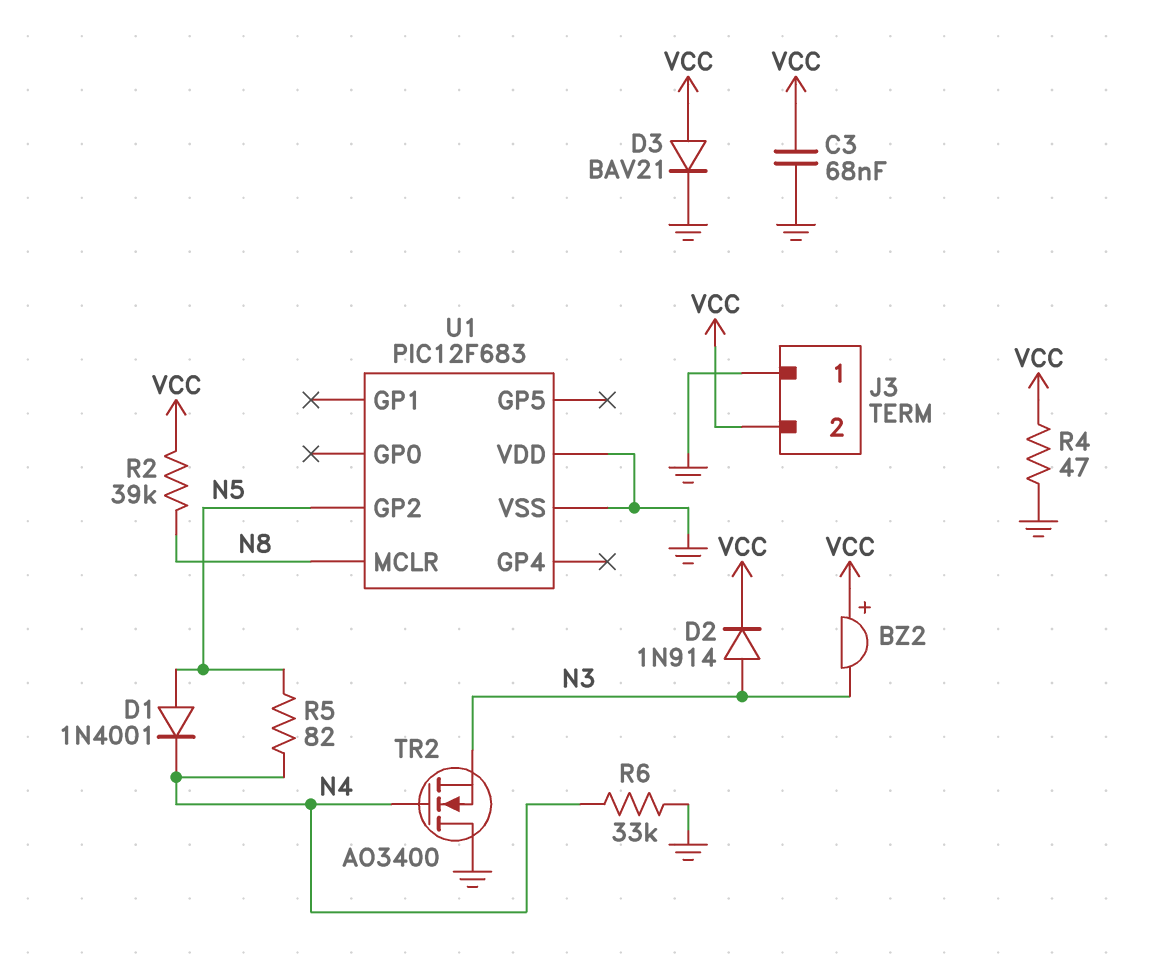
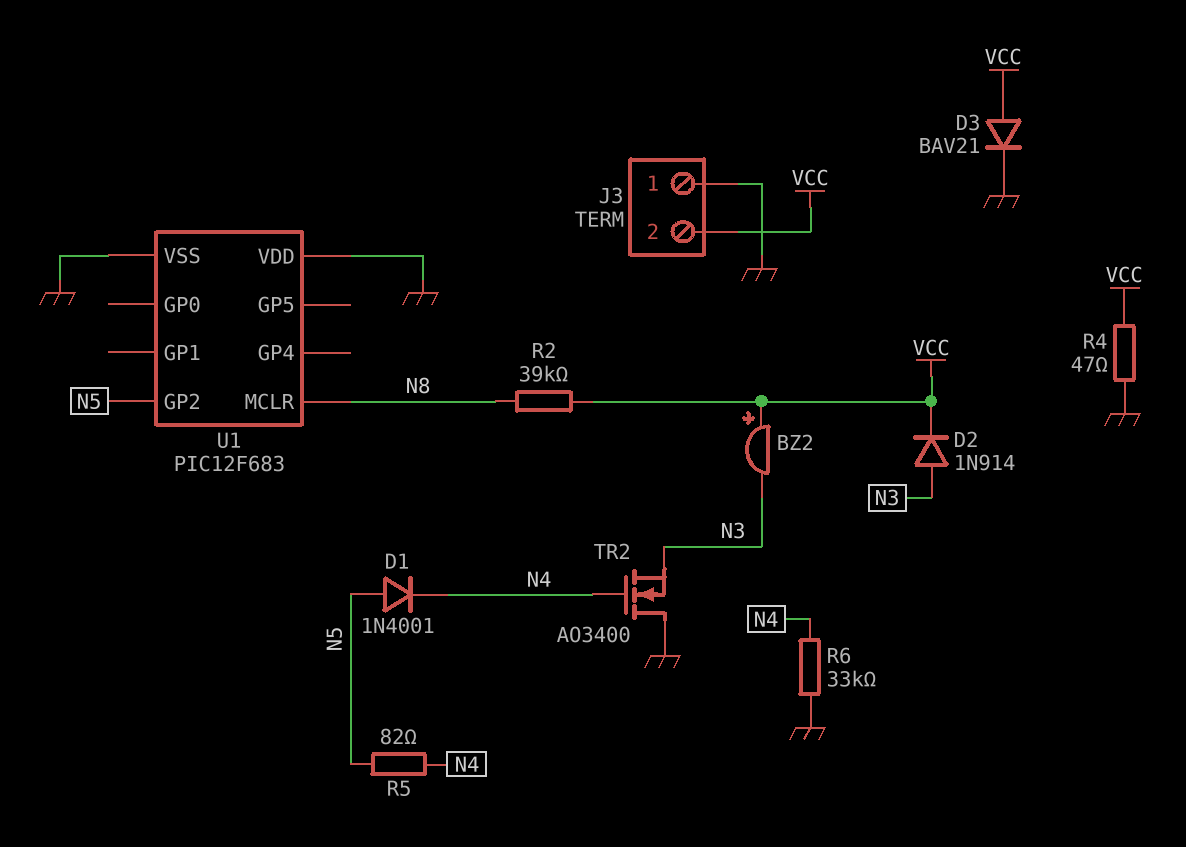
C3: 68nF (GND, VCC) -> none

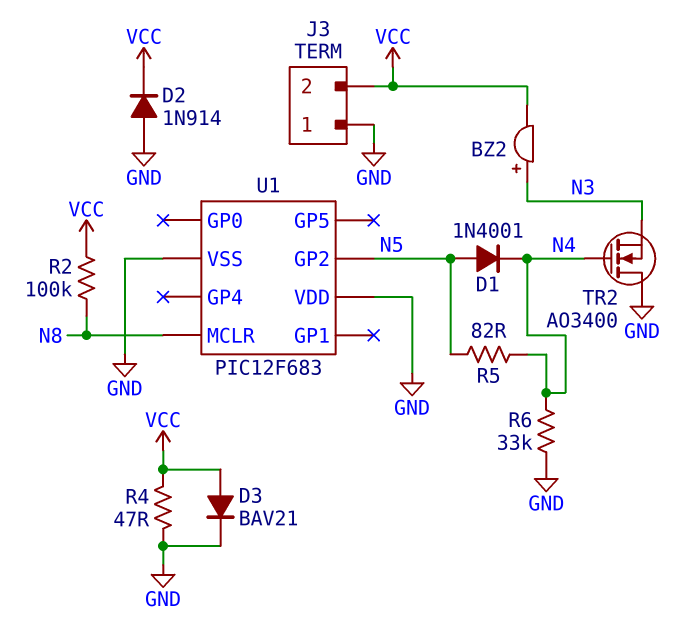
BZ2: buzzer (plus VCC, minus N3) -> buzzer (plus N3, minus VCC)
D2: diode 1N914 (A N3, K VCC) -> diode 1N914 (A GND, K VCC)
R2: 39k (N8, VCC) -> 100k (N8, VCC)

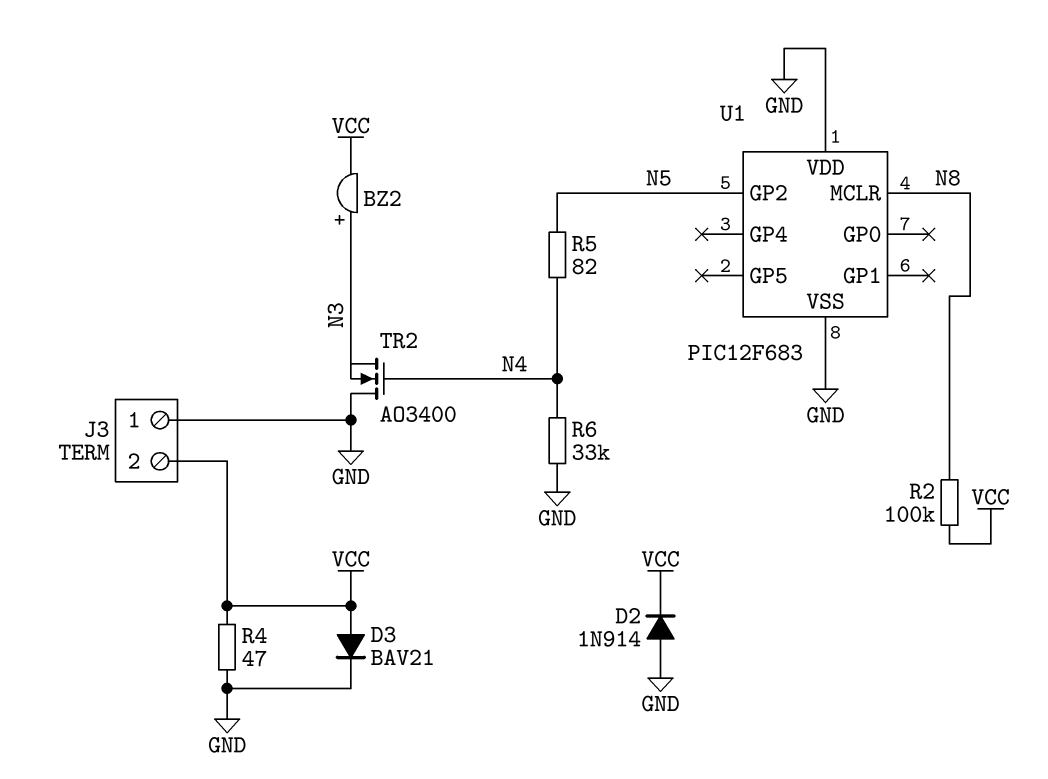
D1: diode 1N4001 (A N5, K N4) -> none

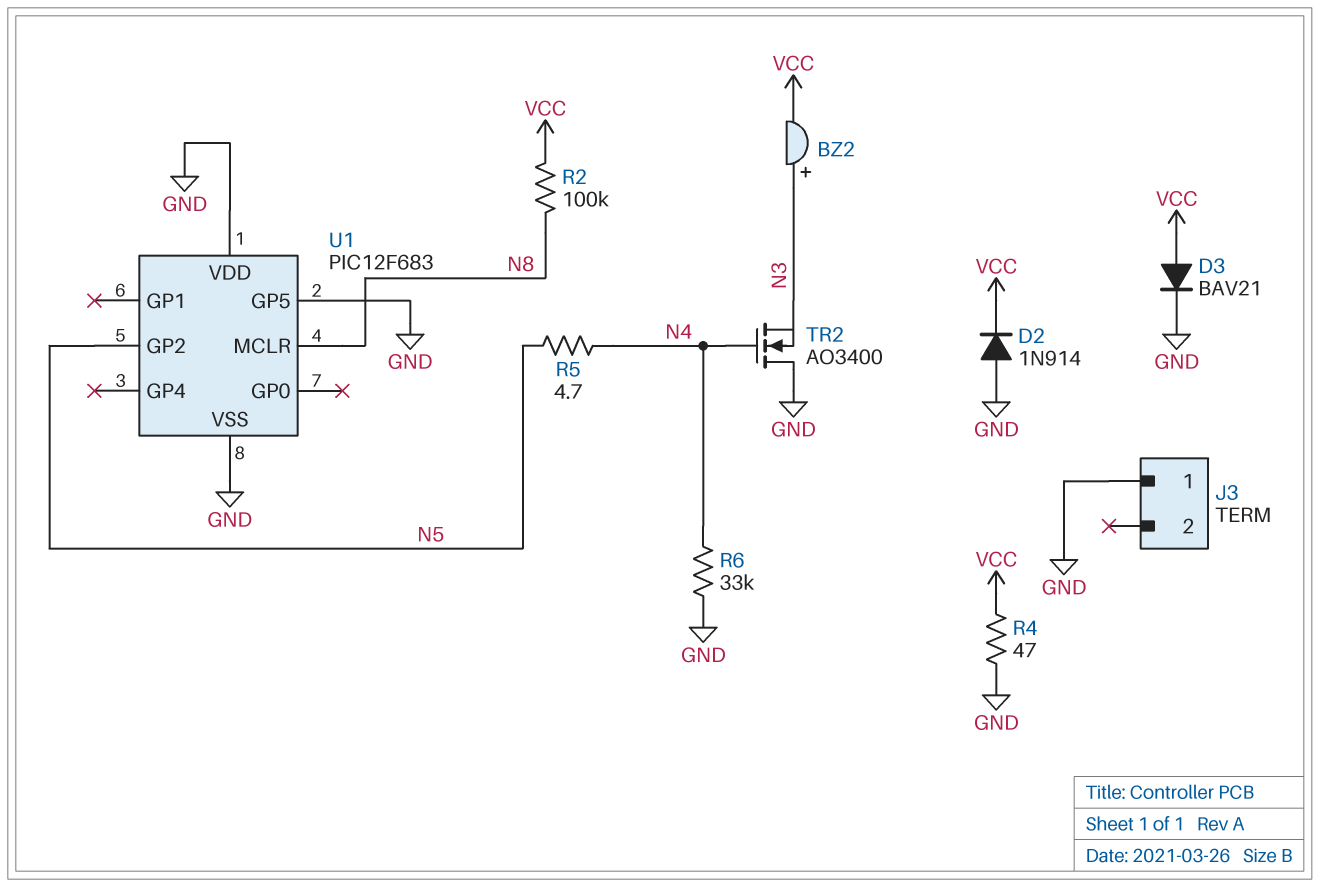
J3 pin 2: VCC -> none
R5: 82 (N4, N5) -> 4.7 (N4, N5)
U1 pin GP5: none -> GND

